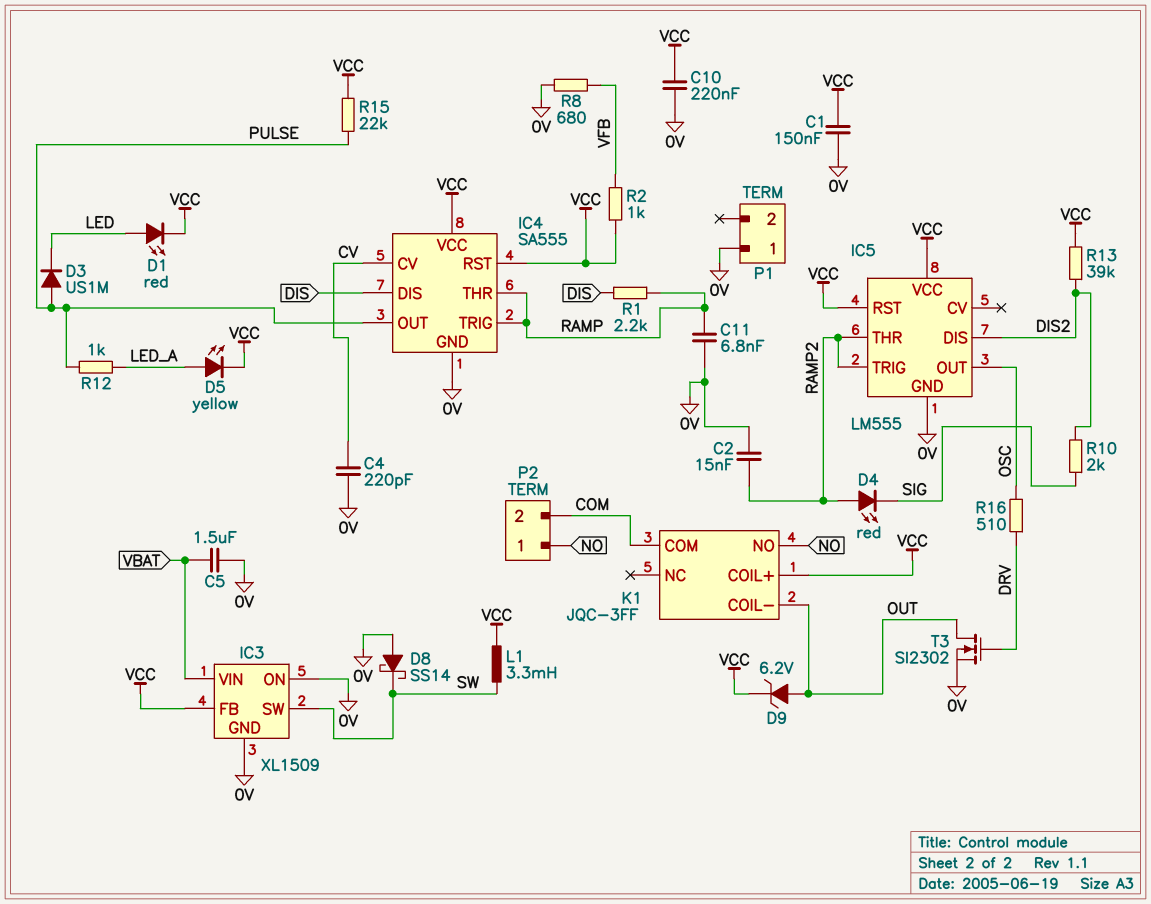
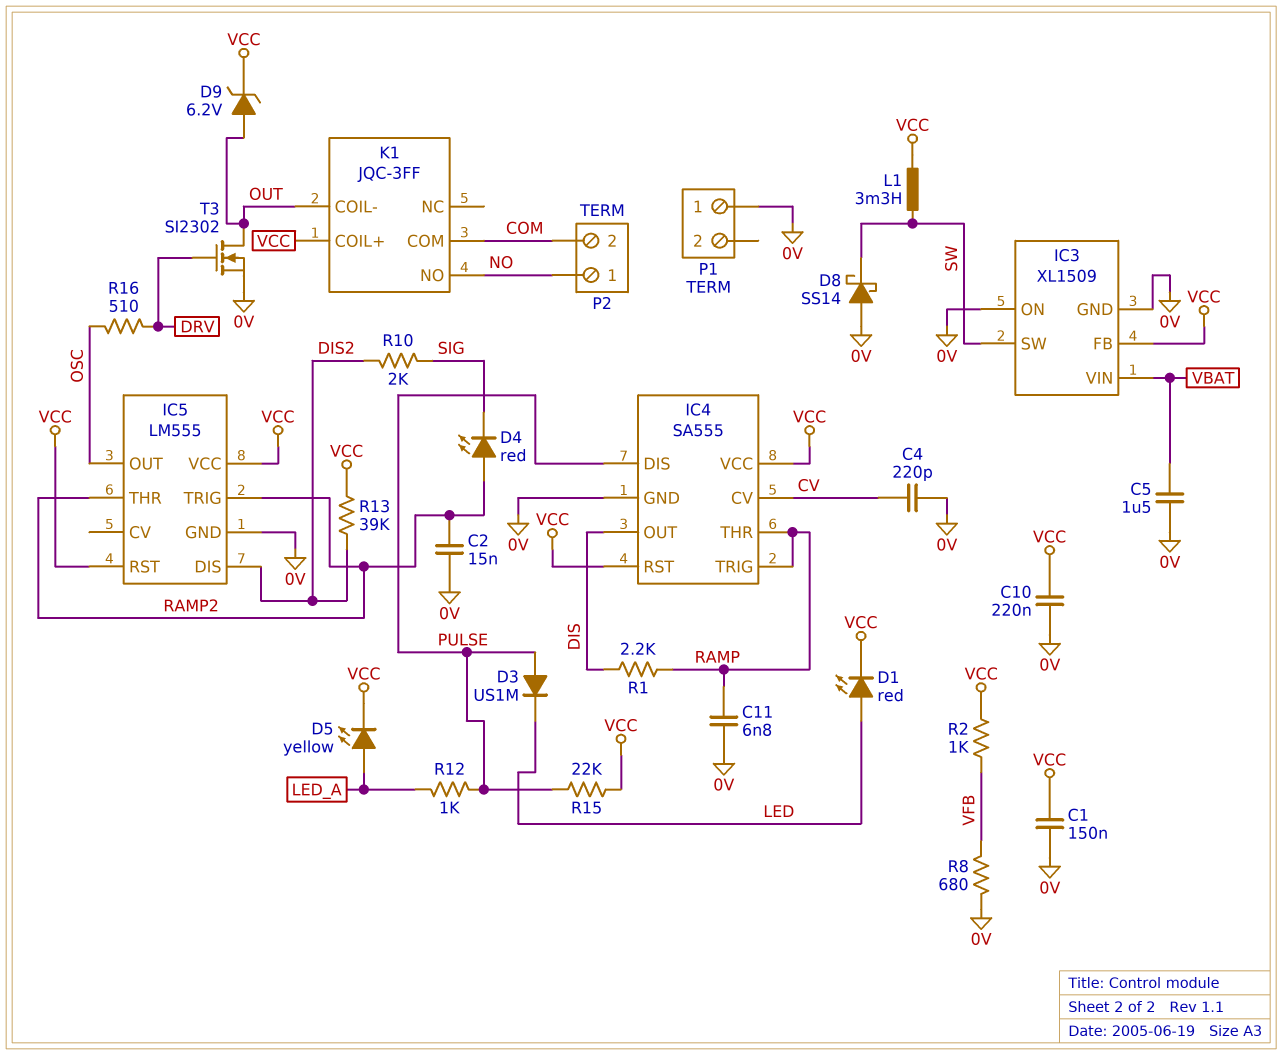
IC4 pin DIS: DIS -> PULSE
IC4 pin OUT: PULSE -> DIS

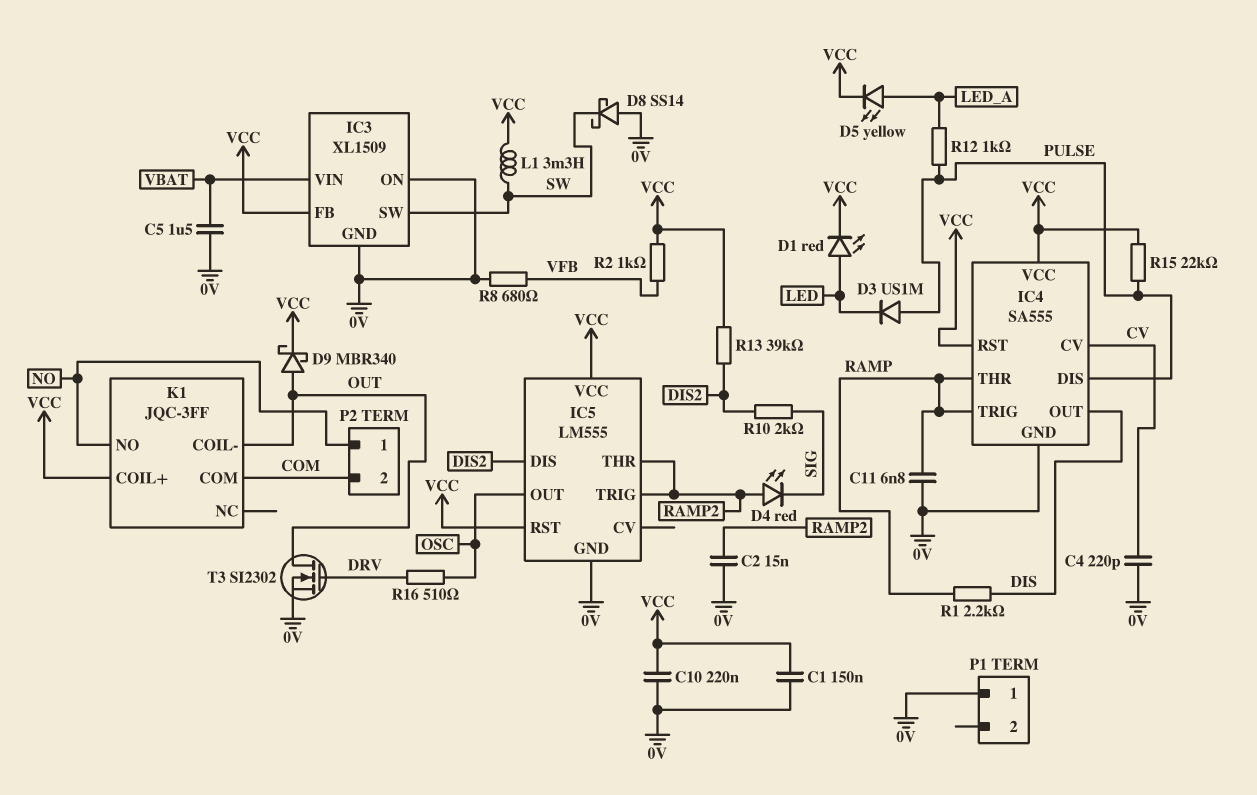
D9: zener 6.2V (A OUT, K VCC) -> schottky MBR340 (A OUT, K VCC)

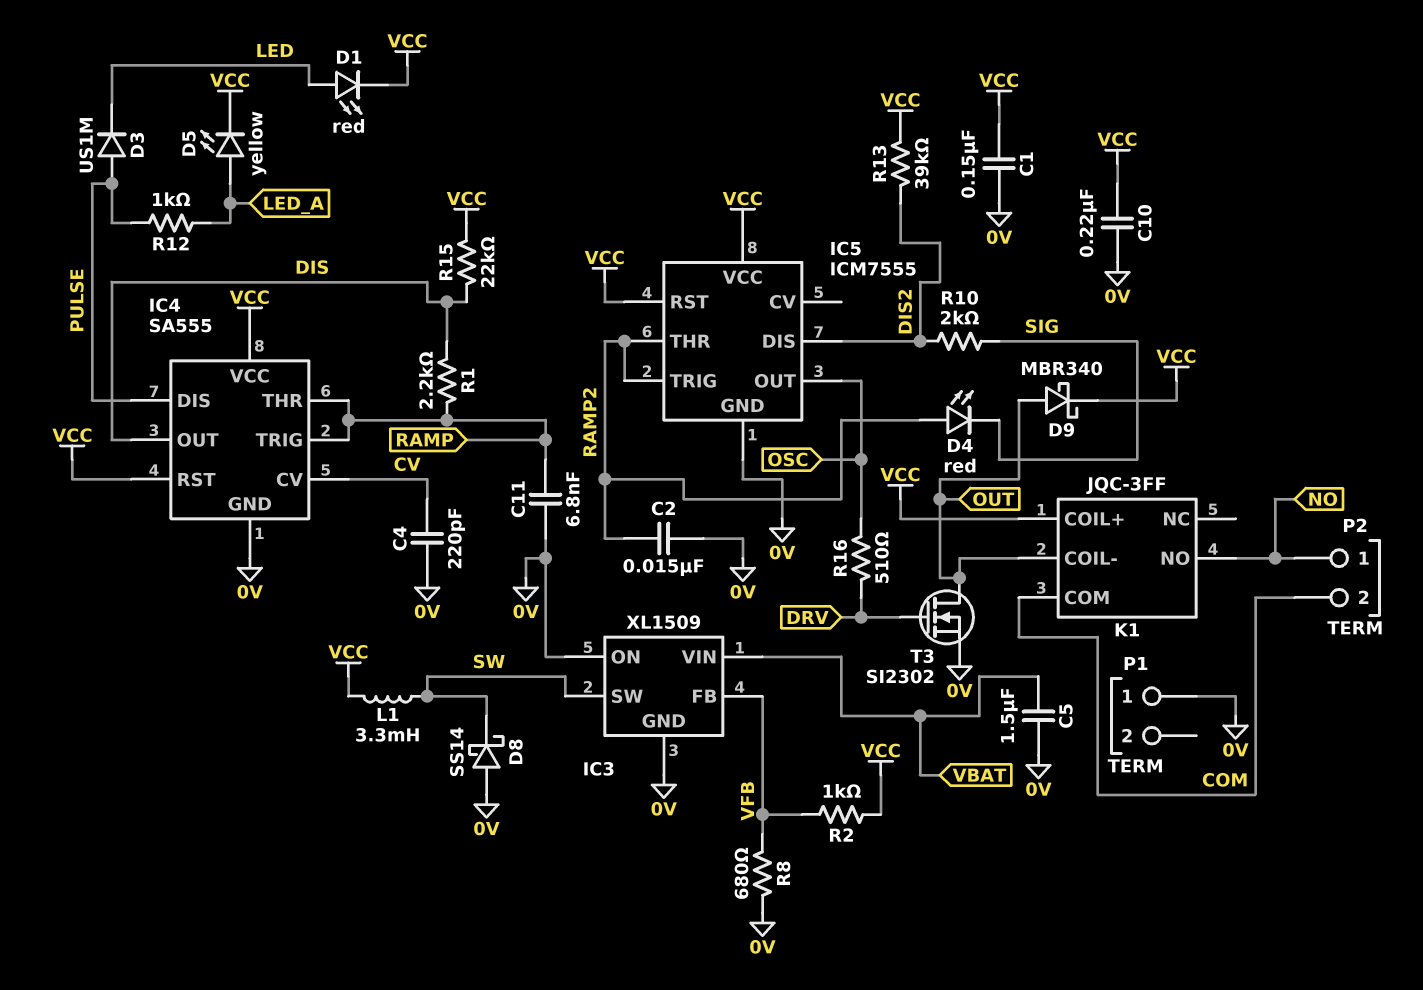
IC3 pin FB: VCC -> VFB
IC5: LM555 -> ICM7555
R15: 22k (PULSE, VCC) -> 22k (DIS, VCC)

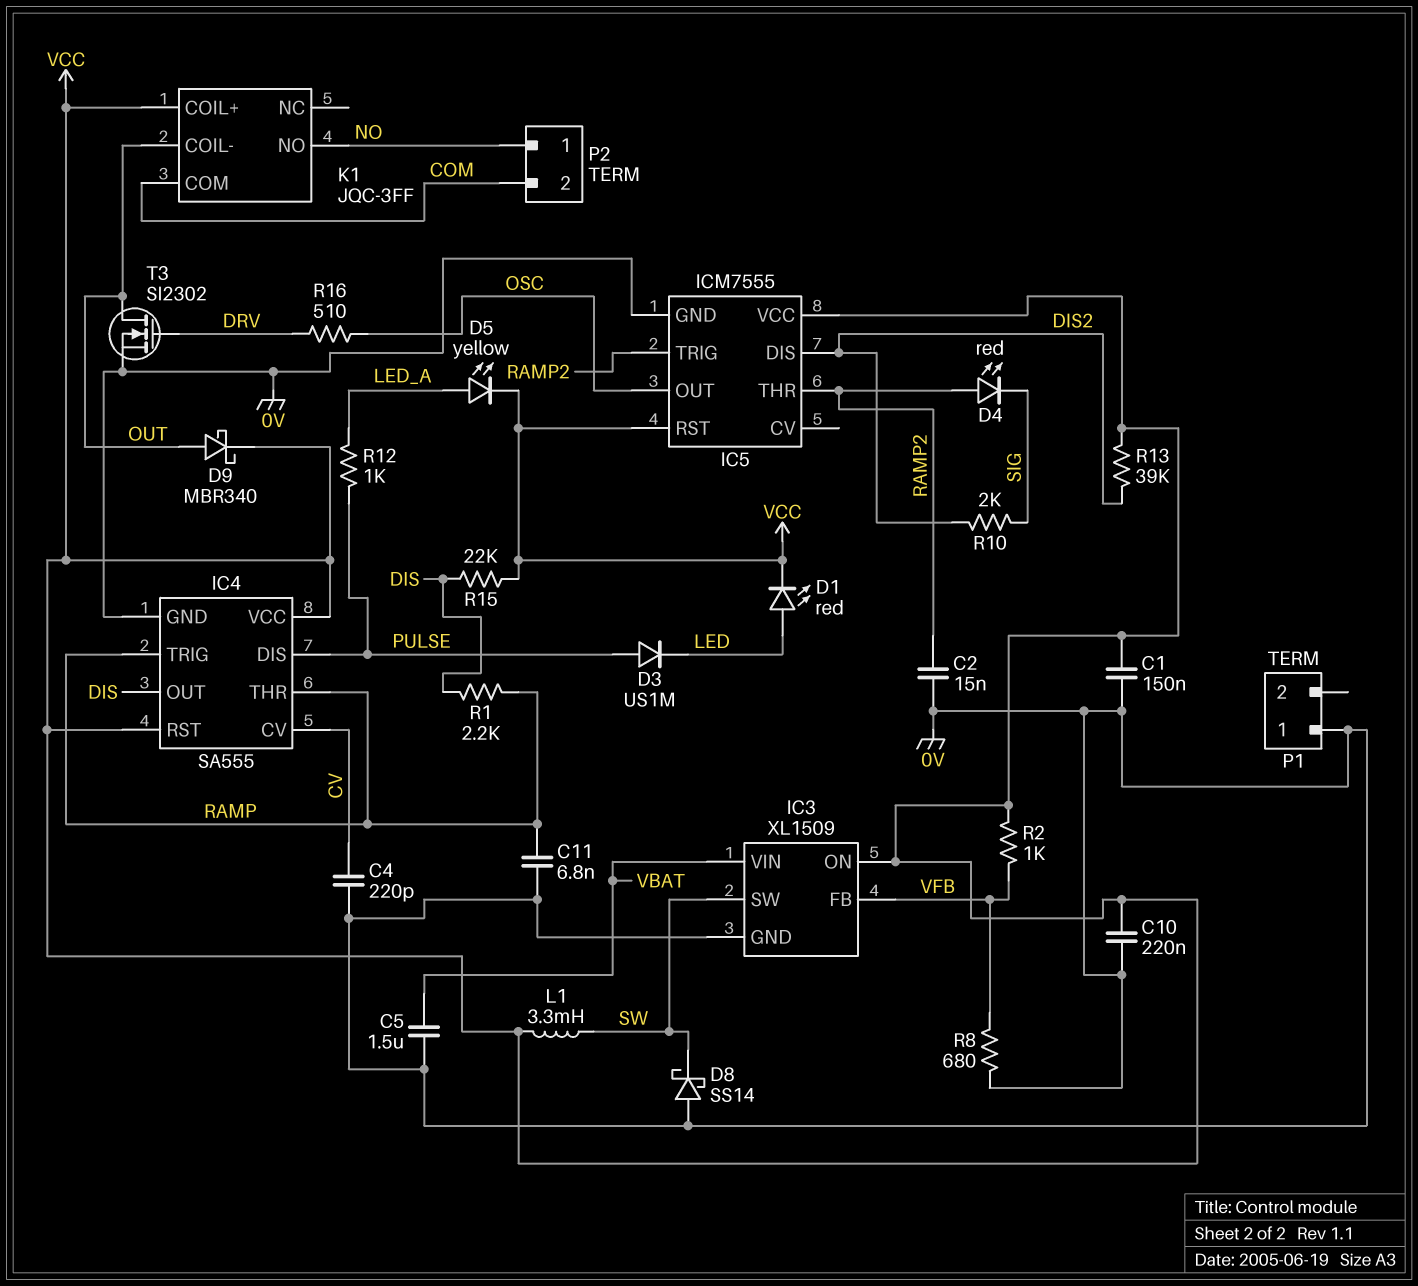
IC3 pin ON: 0V -> VCC

